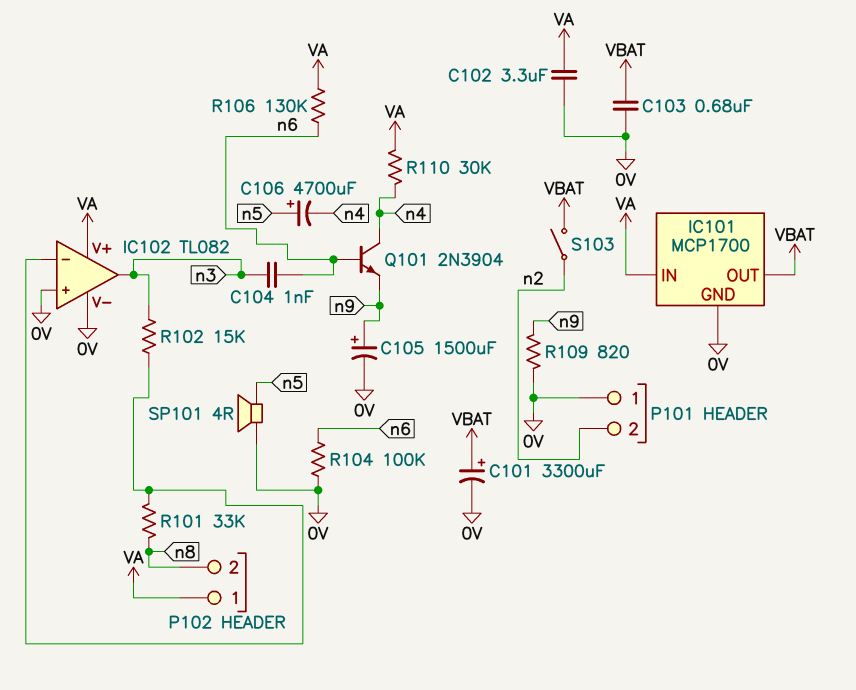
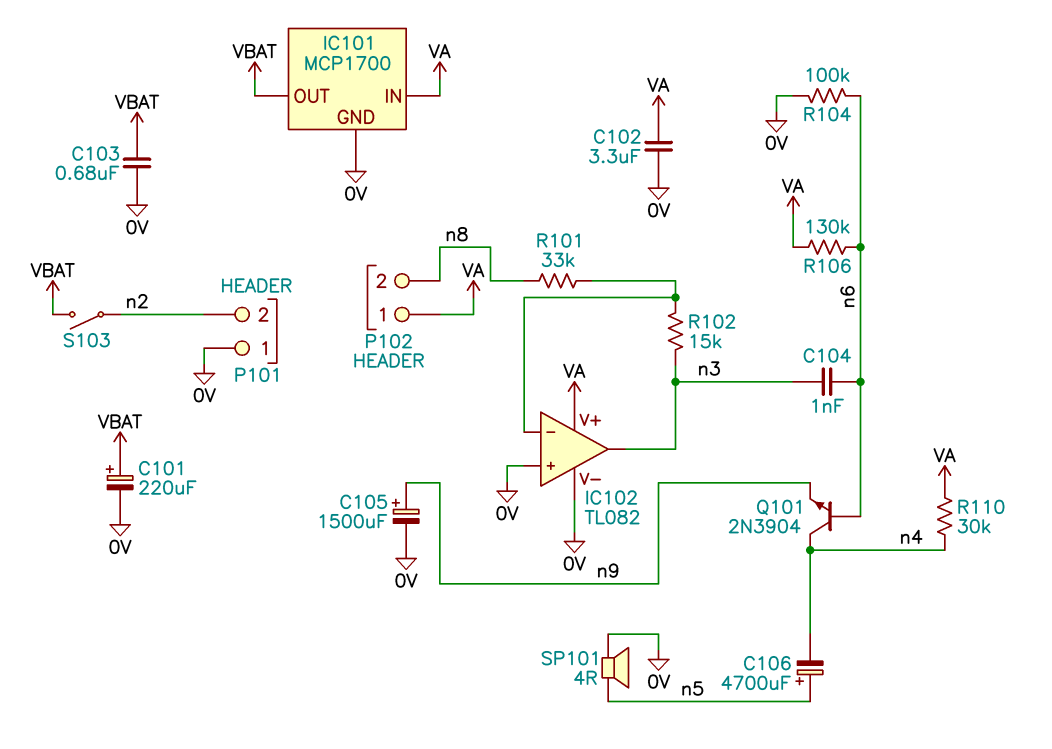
C101: 3300uF (plus VBAT, minus 0V) -> 220uF (plus VBAT, minus 0V)
R109: 820 (0V, n9) -> none

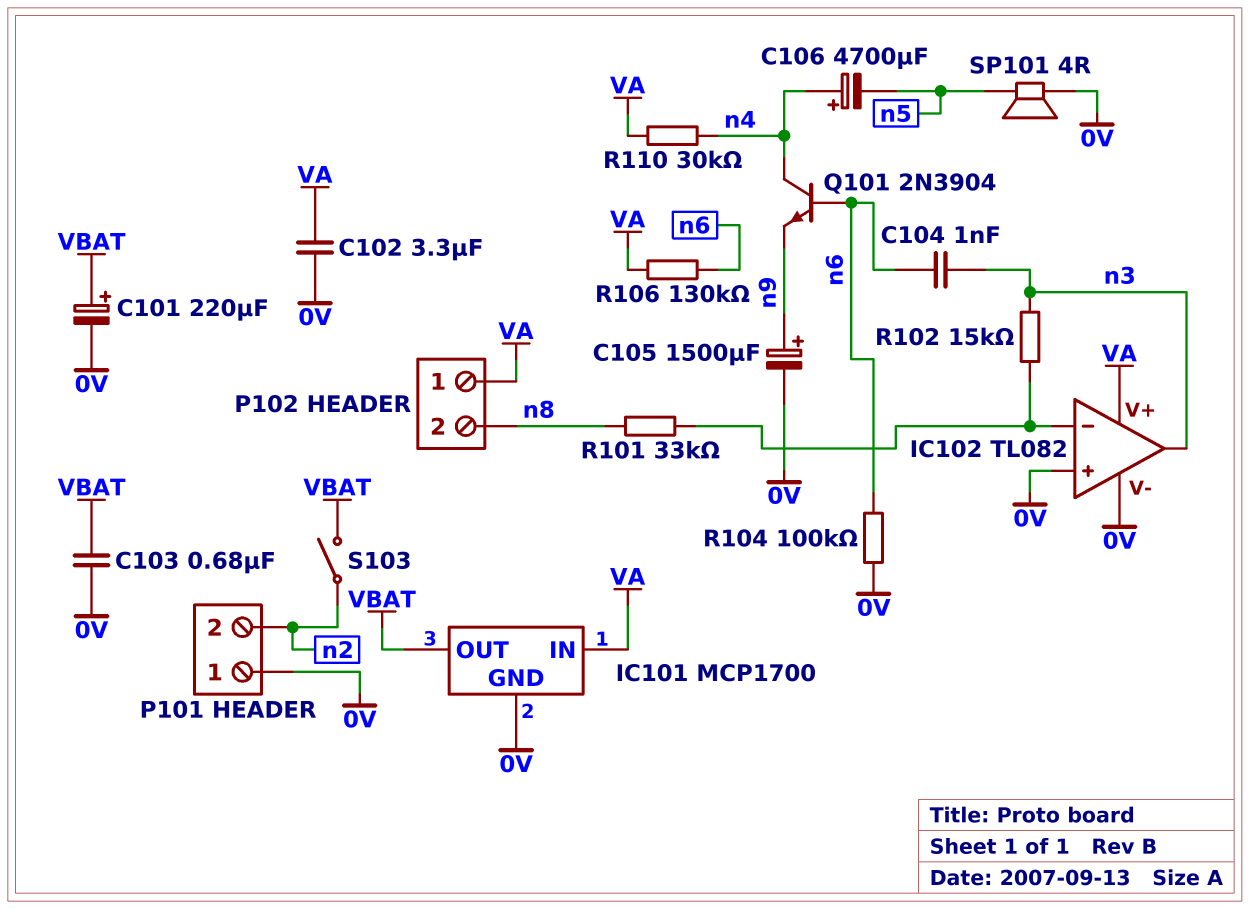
C106: 4700uF (plus n5, minus n4) -> 4700uF (plus n4, minus n5)

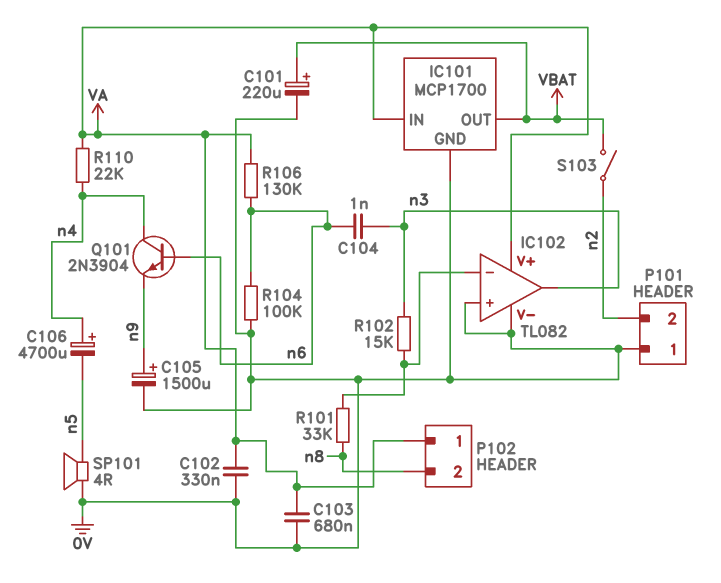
C102: 3.3uF (0V, VA) -> 330nF (0V, VA)
C103: 680nF (0V, VBAT) -> 680nF (0V, VA)
R110: 30k (VA, n4) -> 22k (VA, n4)

